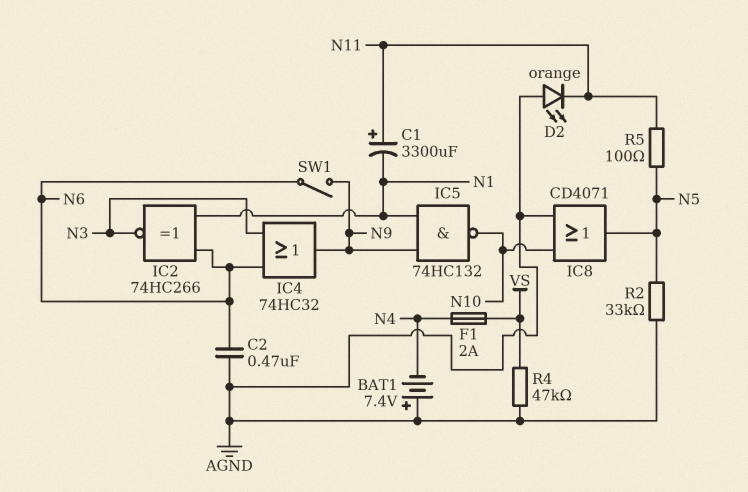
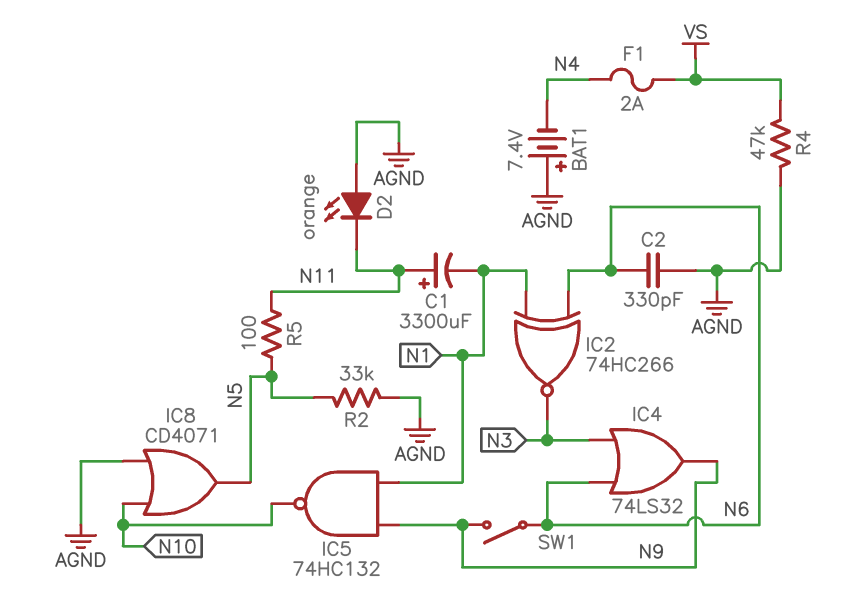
C2: 470nF (AGND, N6) -> 330pF (AGND, N6)
IC4: OR 74HC32 (in N3, in N6, out N9) -> OR 74LS32 (in N3, in N6, out N9)

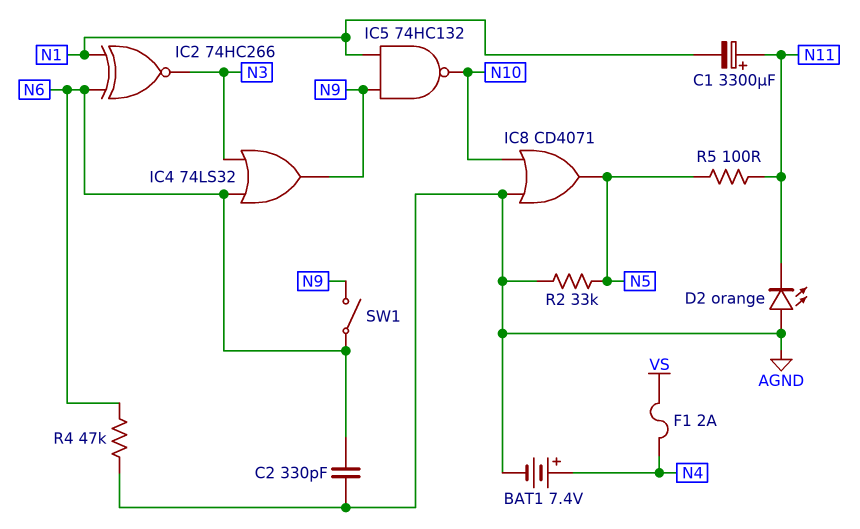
BAT1: 7.4V (plus AGND, minus N4) -> 7.4V (plus N4, minus AGND)
R4: 47k (AGND, VS) -> 47k (AGND, N6)

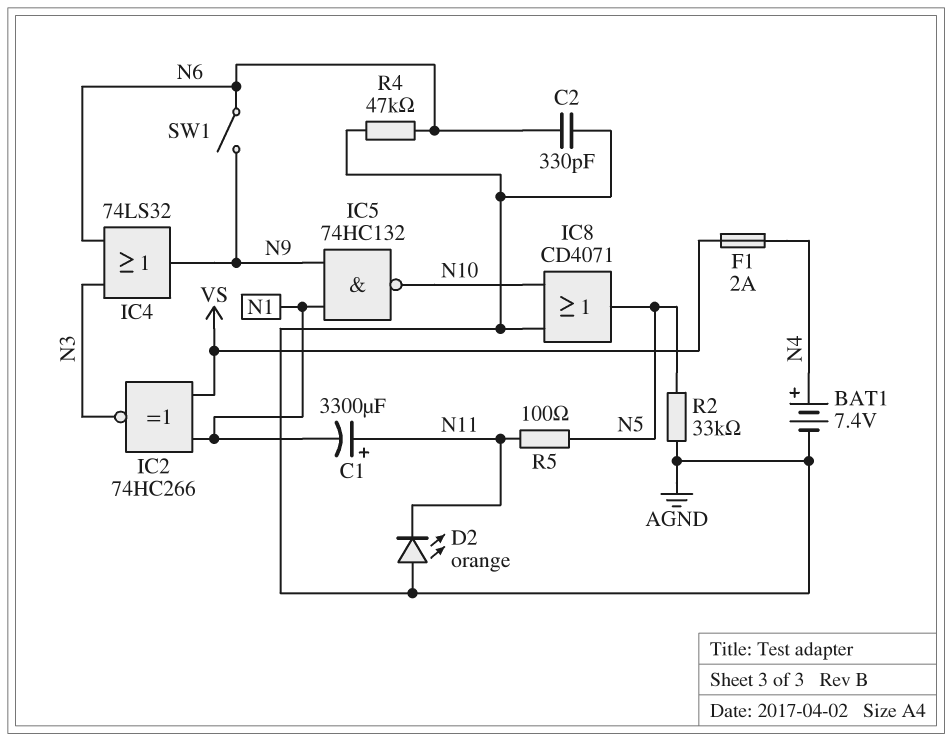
IC2: XNOR 74HC266 (in N1, in N6, out N3) -> XNOR 74HC266 (in N1, in VS, out N3)

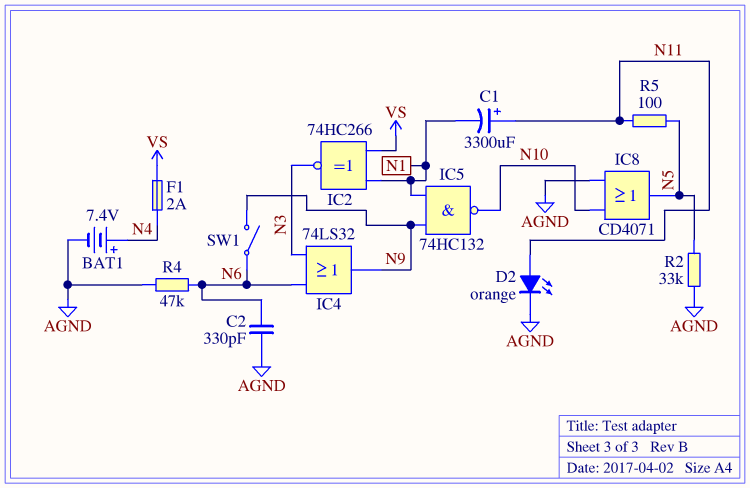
D2: LED orange (A AGND, K N11) -> LED orange (A N11, K AGND)

